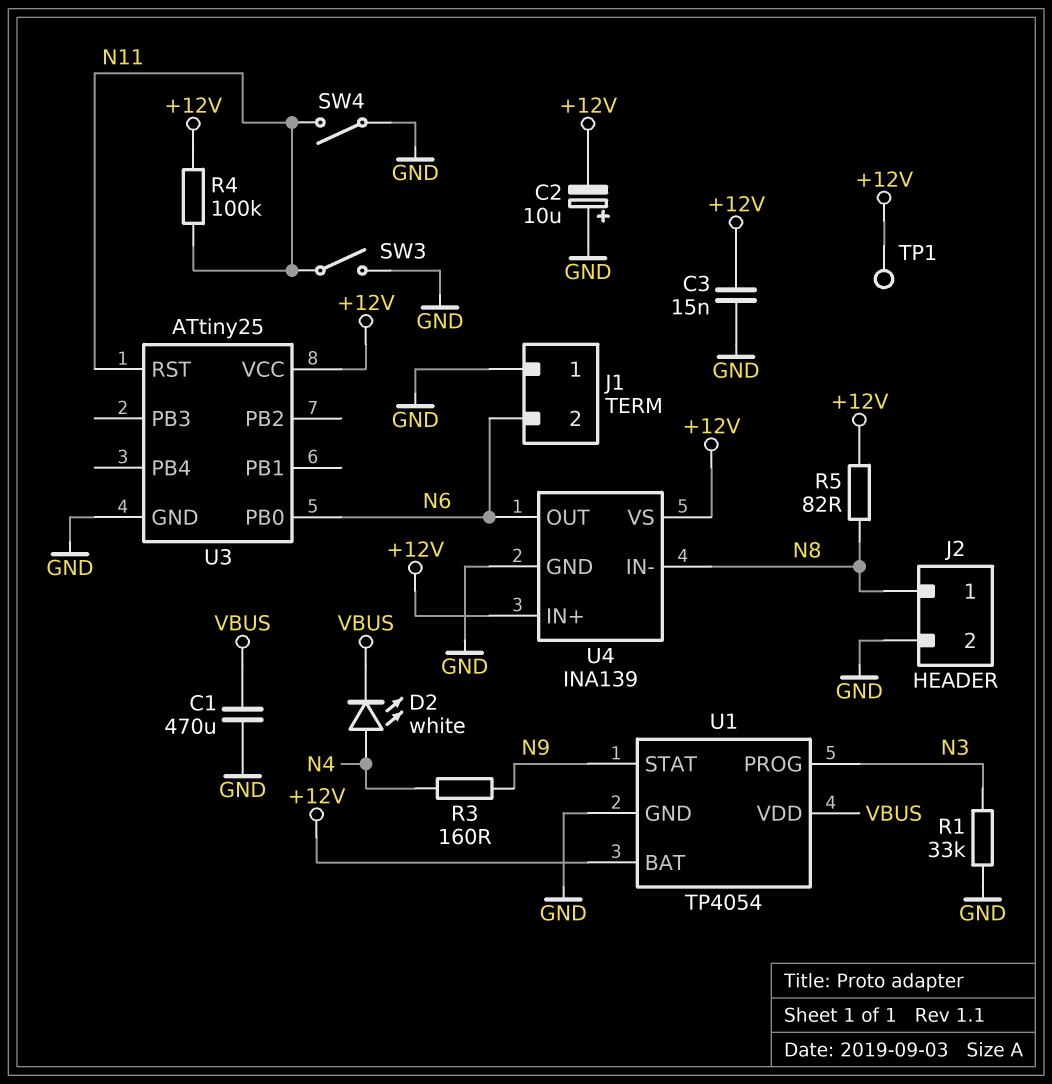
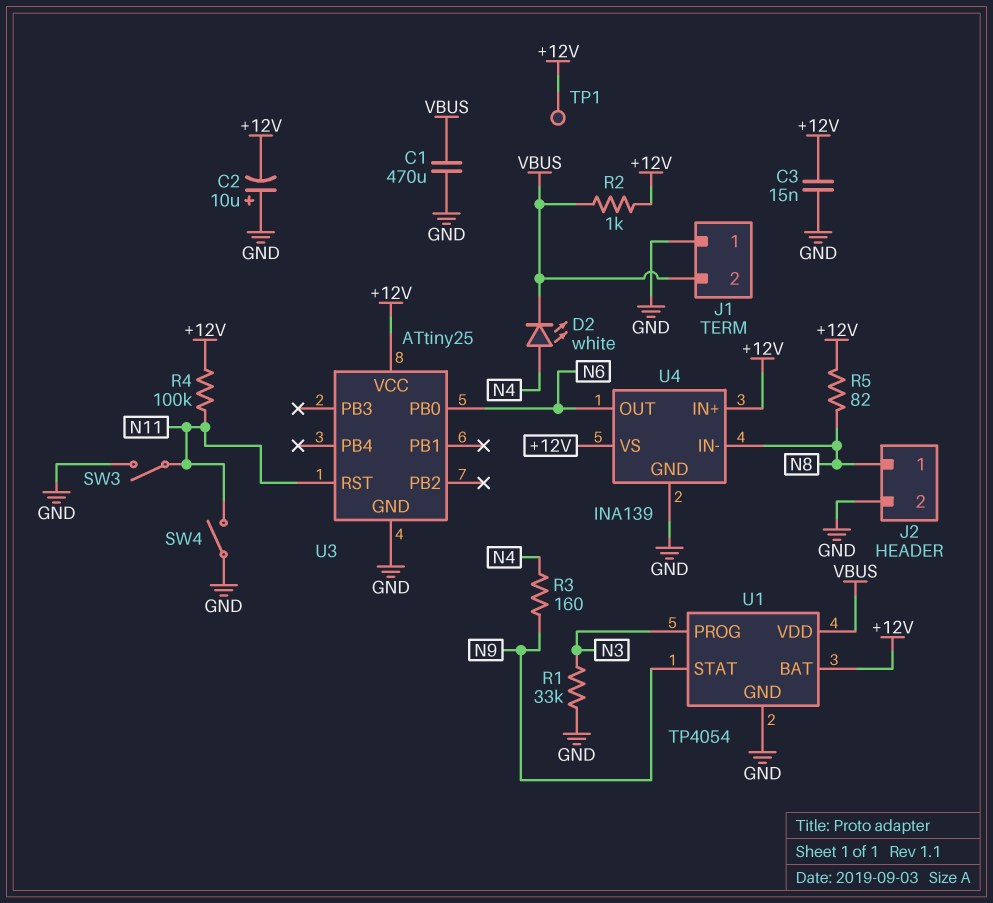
J1 pin 2: N6 -> VBUS
R2: none -> 1k (+12V, VBUS)

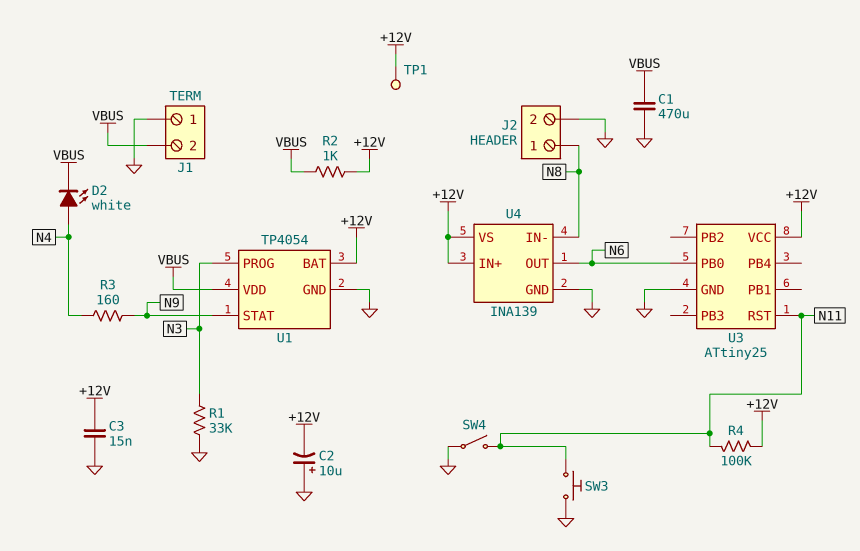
R5: 82 (+12V, N8) -> none
SW3: switch (GND, N11) -> button (GND, N11)

